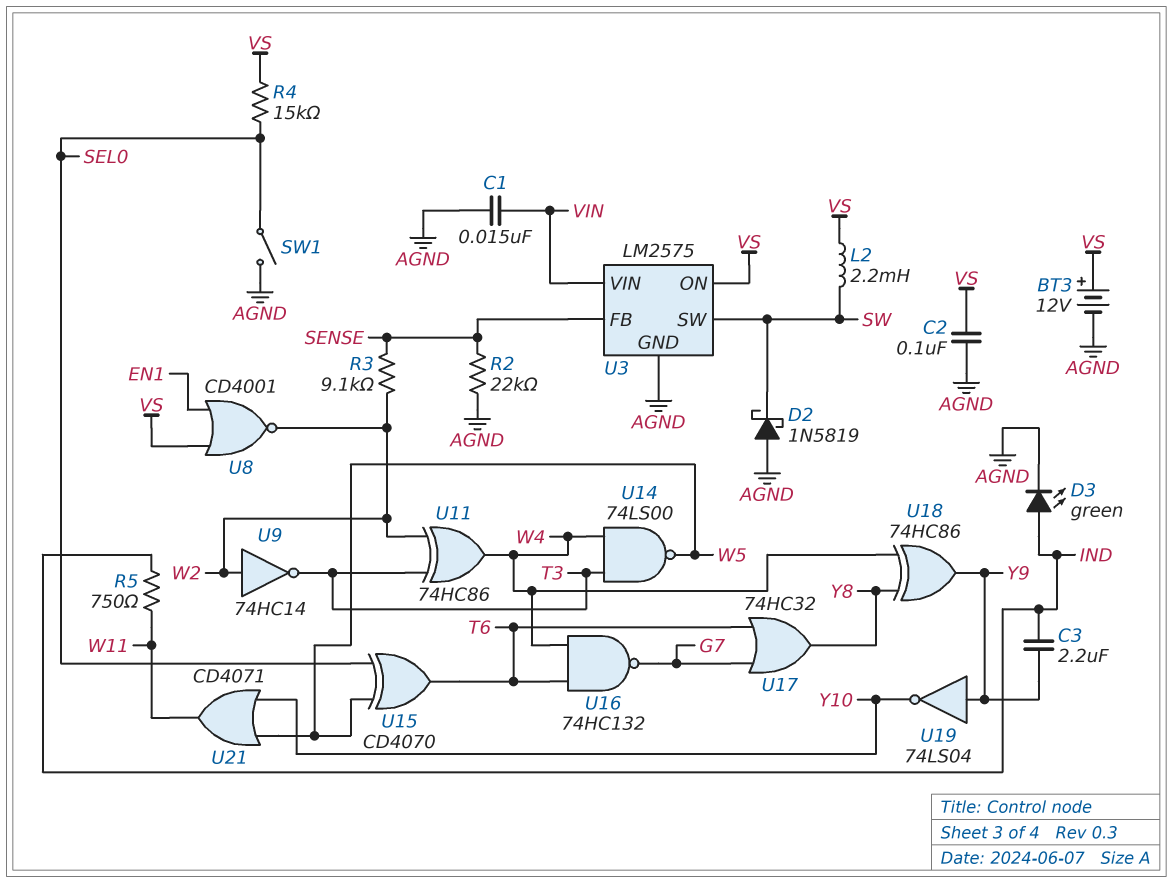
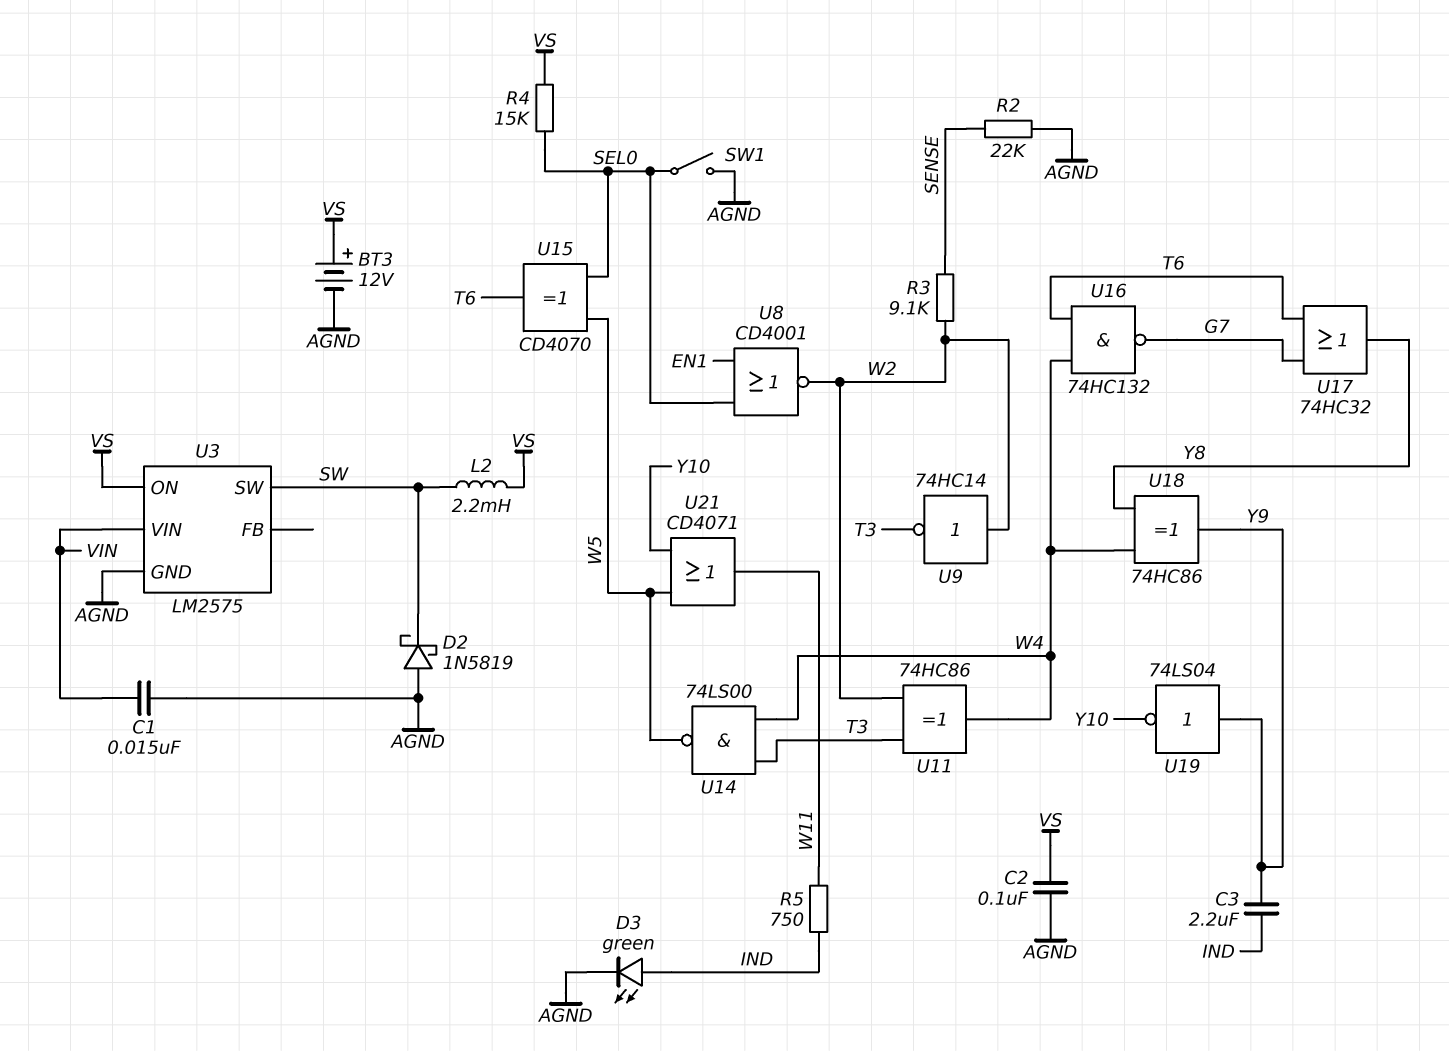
U3 pin FB: SENSE -> none
U8: NOR CD4001 (in EN1, in VS, out W2) -> NOR CD4001 (in EN1, in SEL0, out W2)

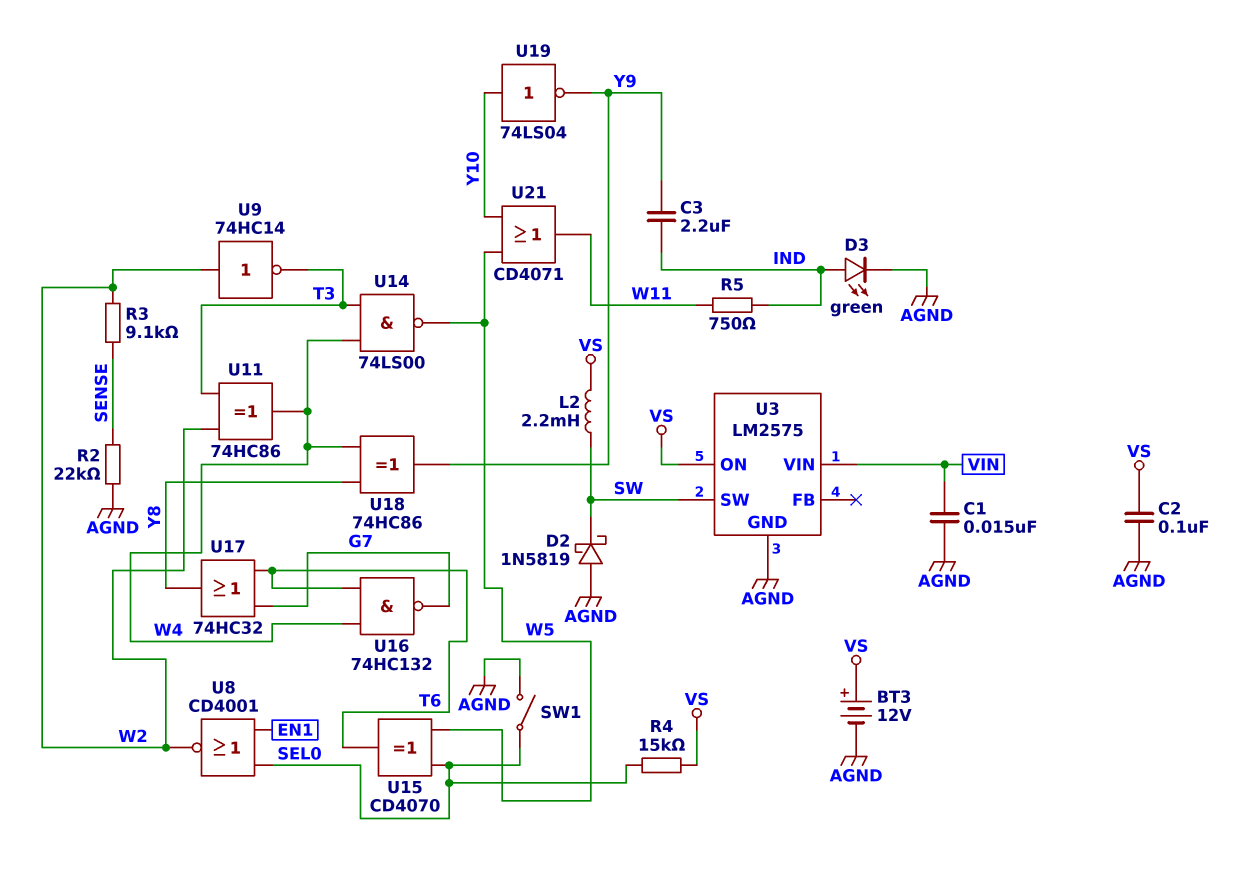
U19: NOT 74LS04 (in Y9, out Y10) -> NOT 74LS04 (in Y10, out Y9)

